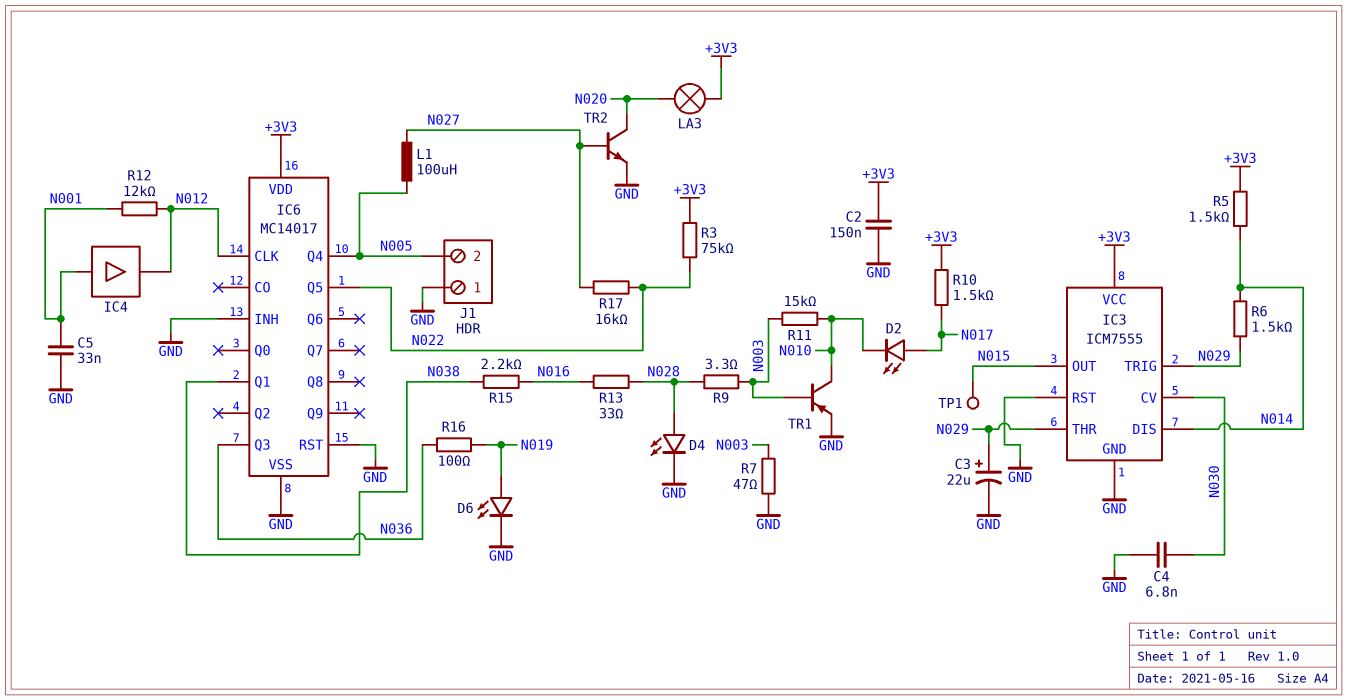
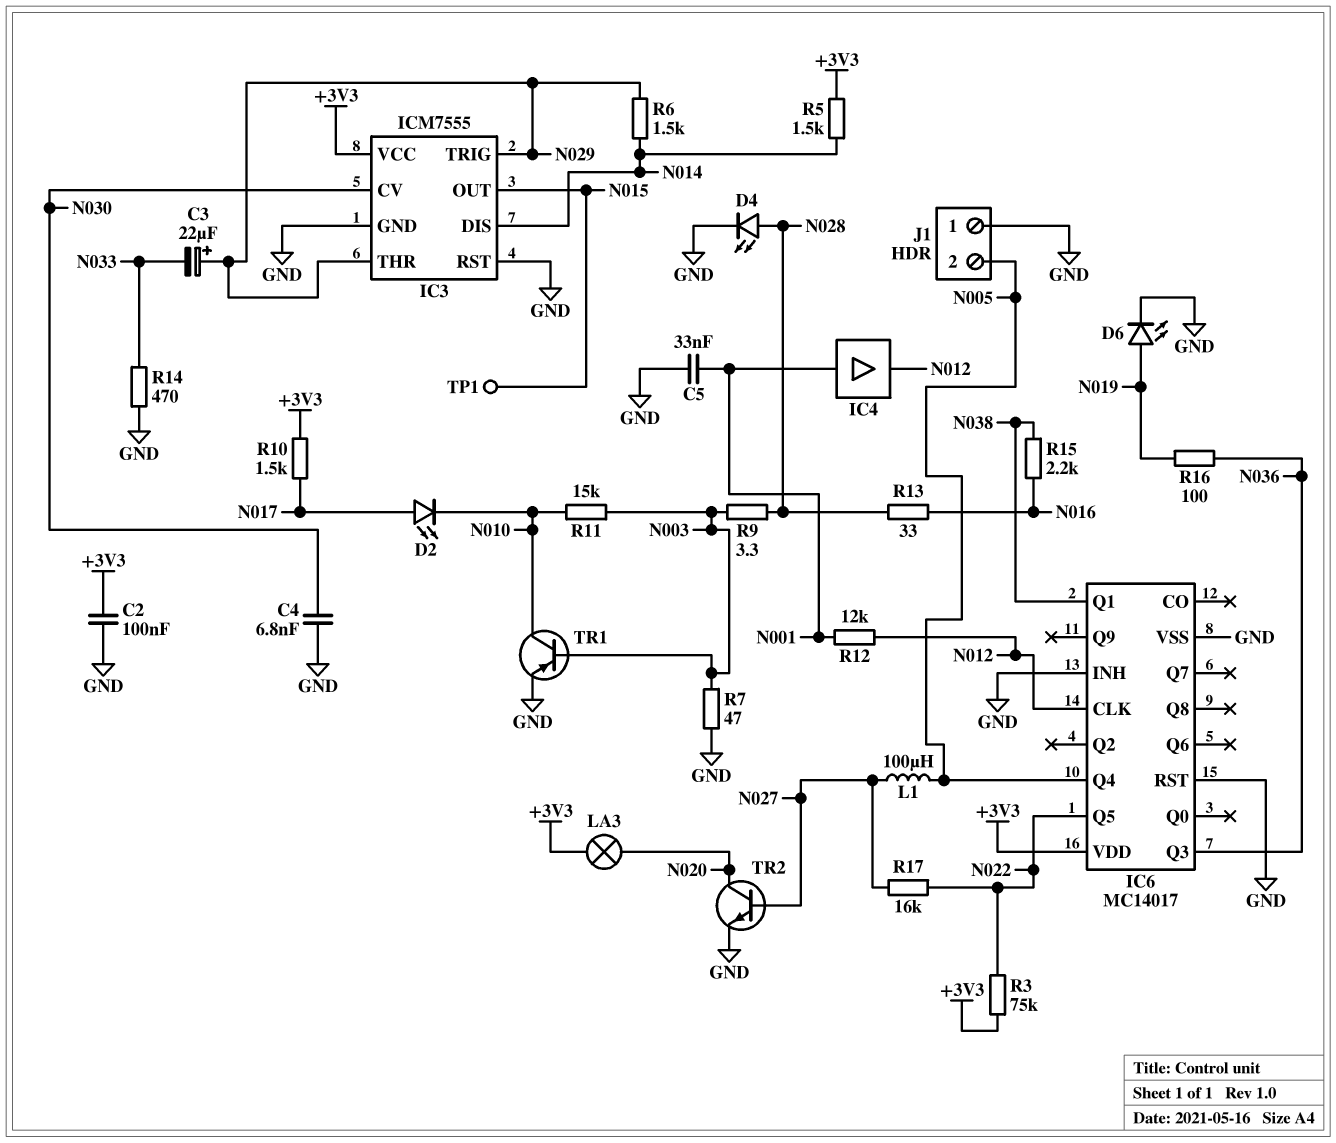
C2: 150nF (+3V3, GND) -> 100nF (+3V3, GND)
C3: 22uF (plus N029, minus GND) -> 22uF (plus N029, minus N033)
R14: none -> 470 (GND, N033)

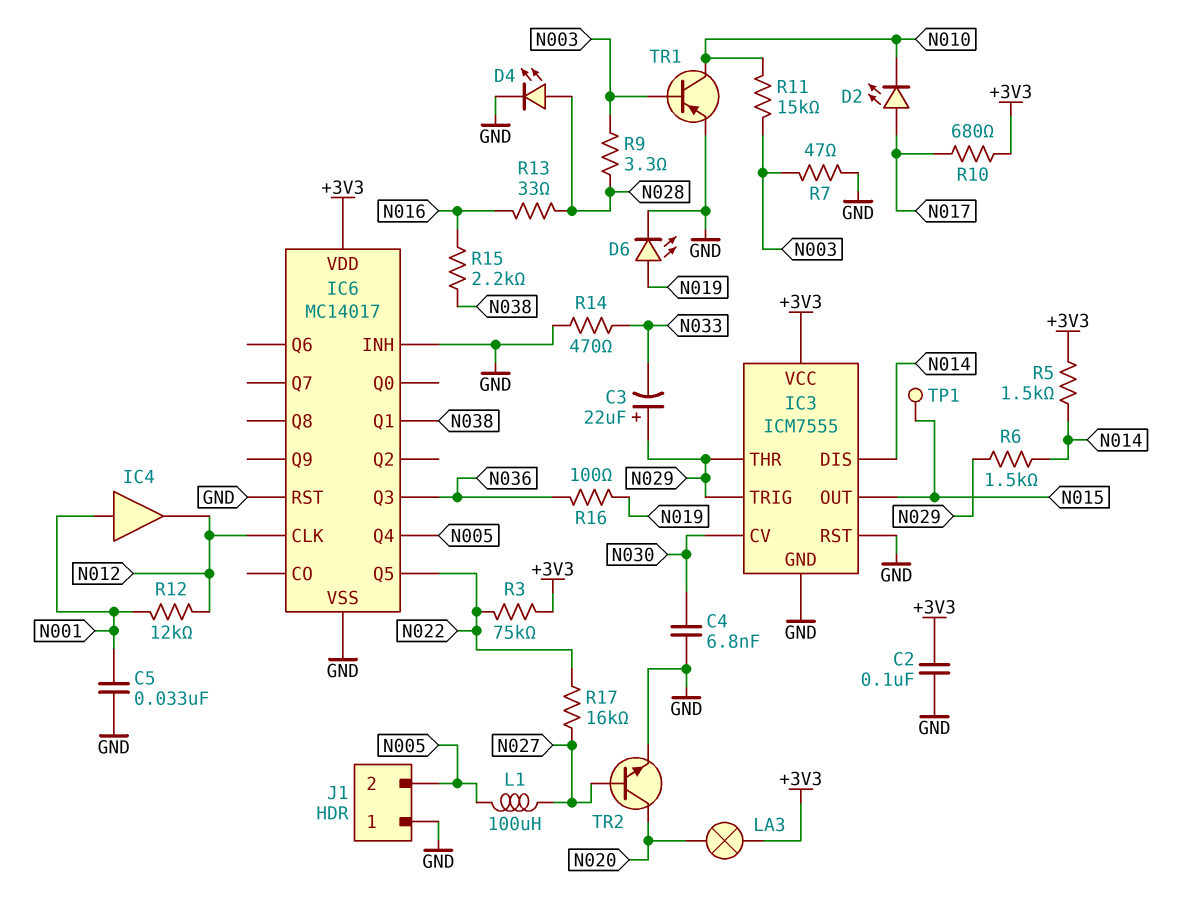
R10: 1.5k (+3V3, N017) -> 680 (+3V3, N017)

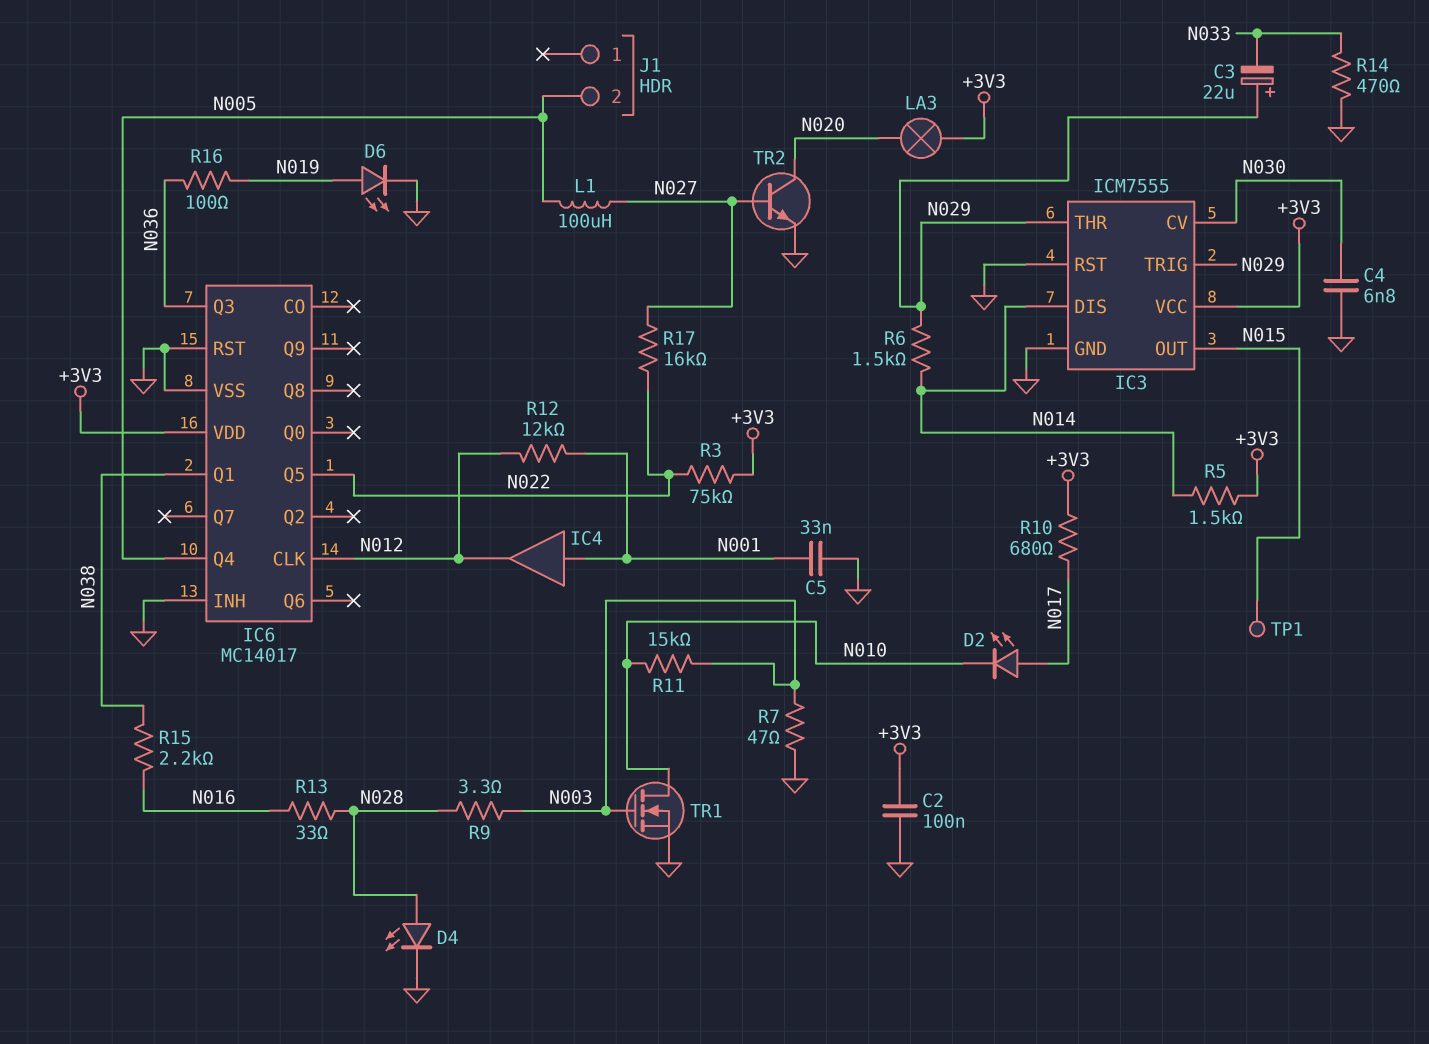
J1 pin 1: GND -> none
TR1: PNP (B N003, C N010, E GND) -> NMOS (G N003, D N010, S GND)

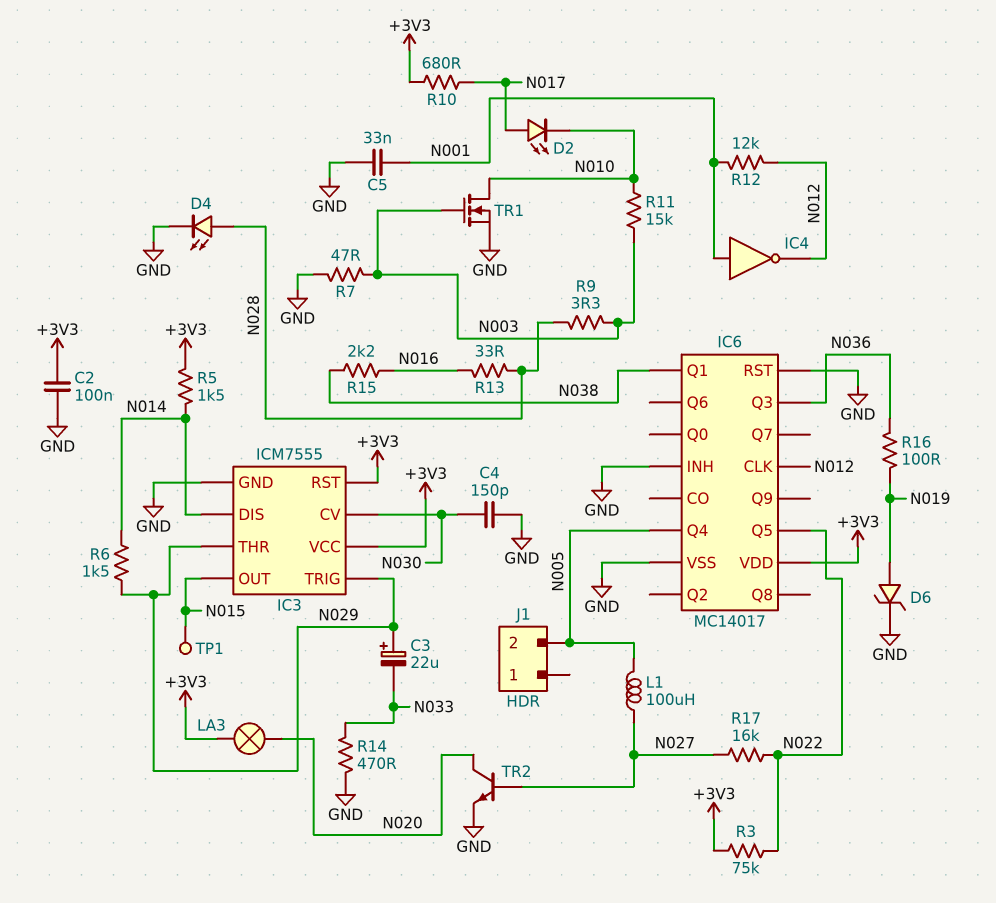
C4: 6.8nF (GND, N030) -> 150pF (GND, N030)
D6: LED (A N019, K GND) -> zener (A N019, K GND)
IC3 pin RST: GND -> +3V3
IC4: buffer (in N001, out N012) -> NOT (in N001, out N012)

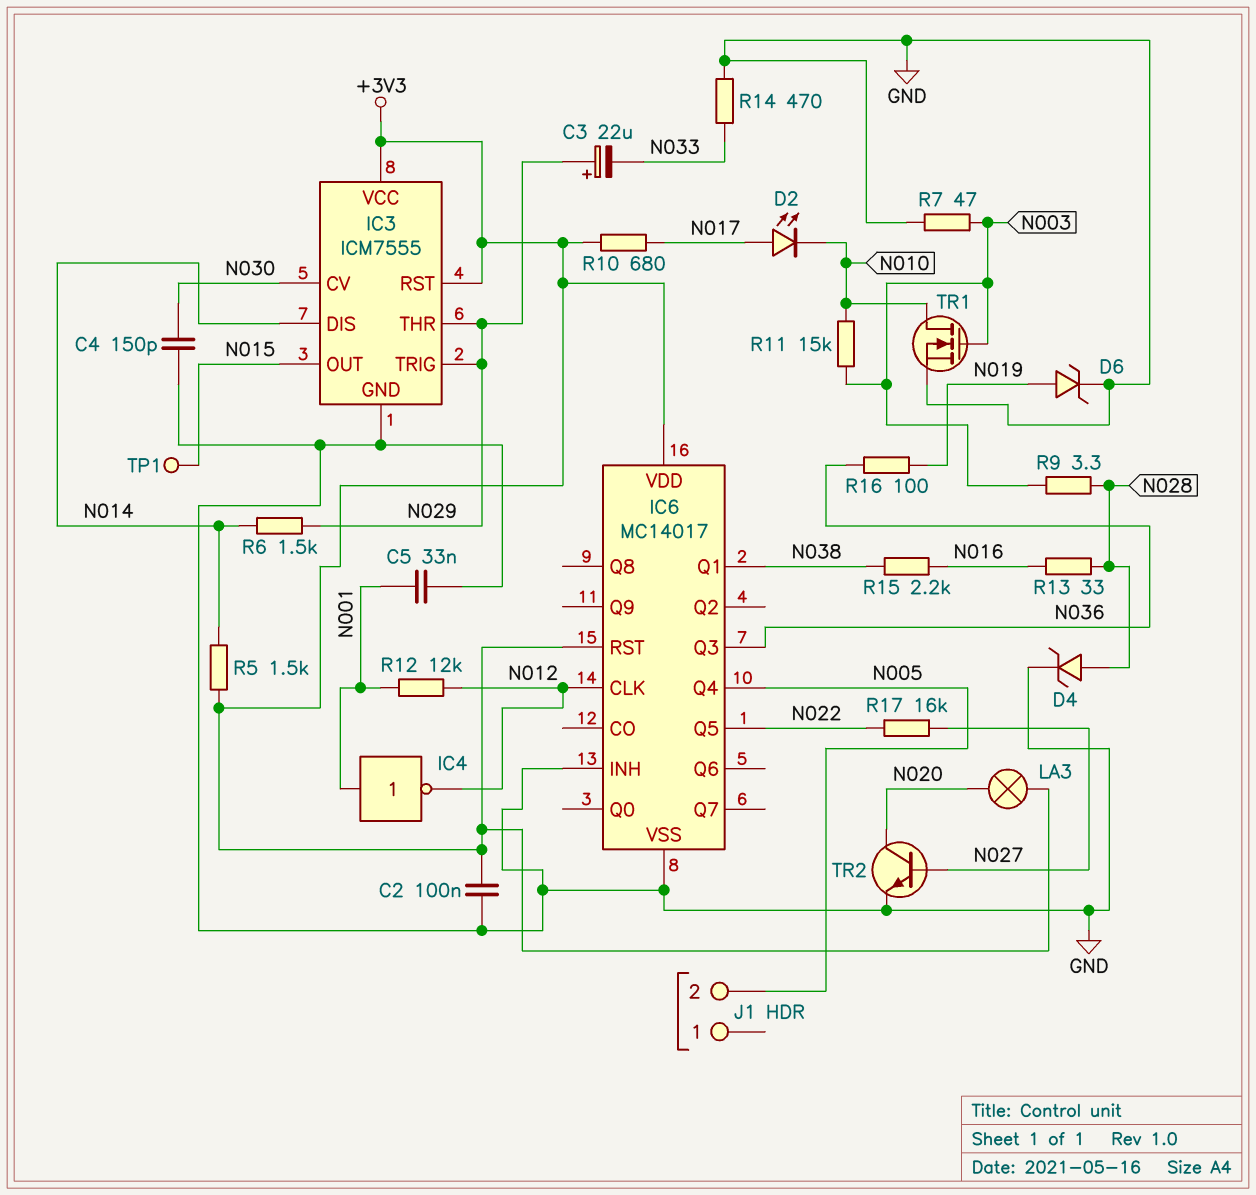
D4: LED (A N028, K GND) -> zener (A N028, K GND)
IC6 pin RST: GND -> +3V3
L1: 100uH (N005, N027) -> none
R3: 75k (+3V3, N022) -> none

